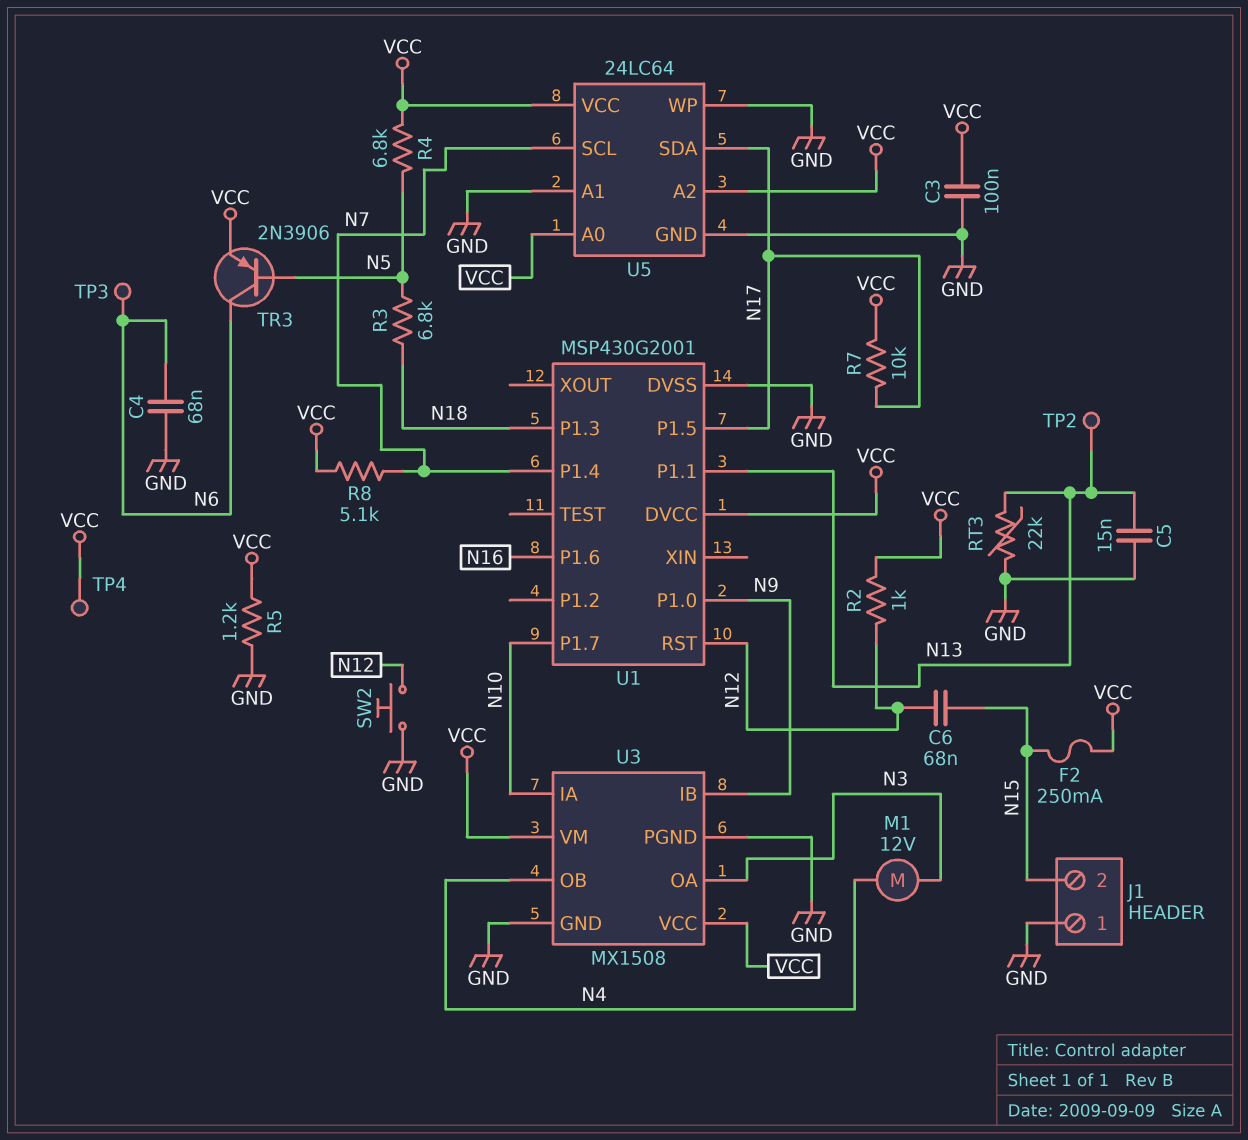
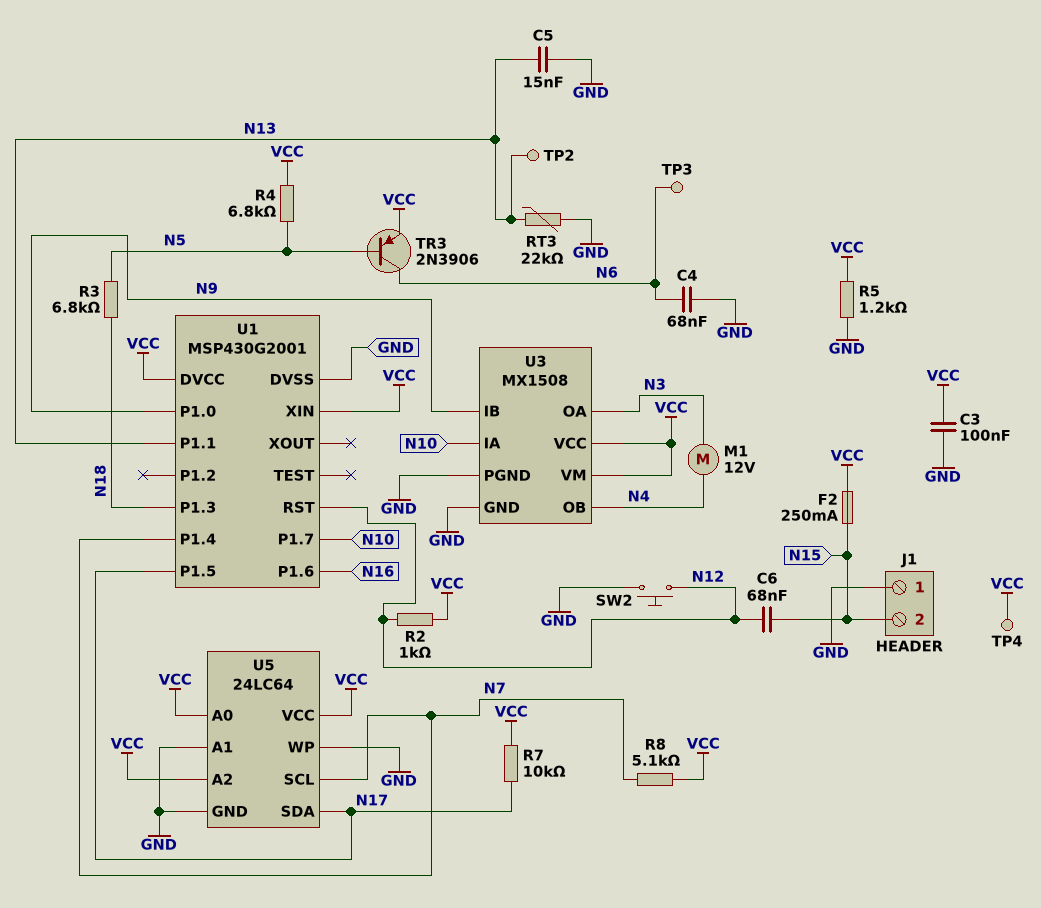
U1 pin XIN: none -> VCC

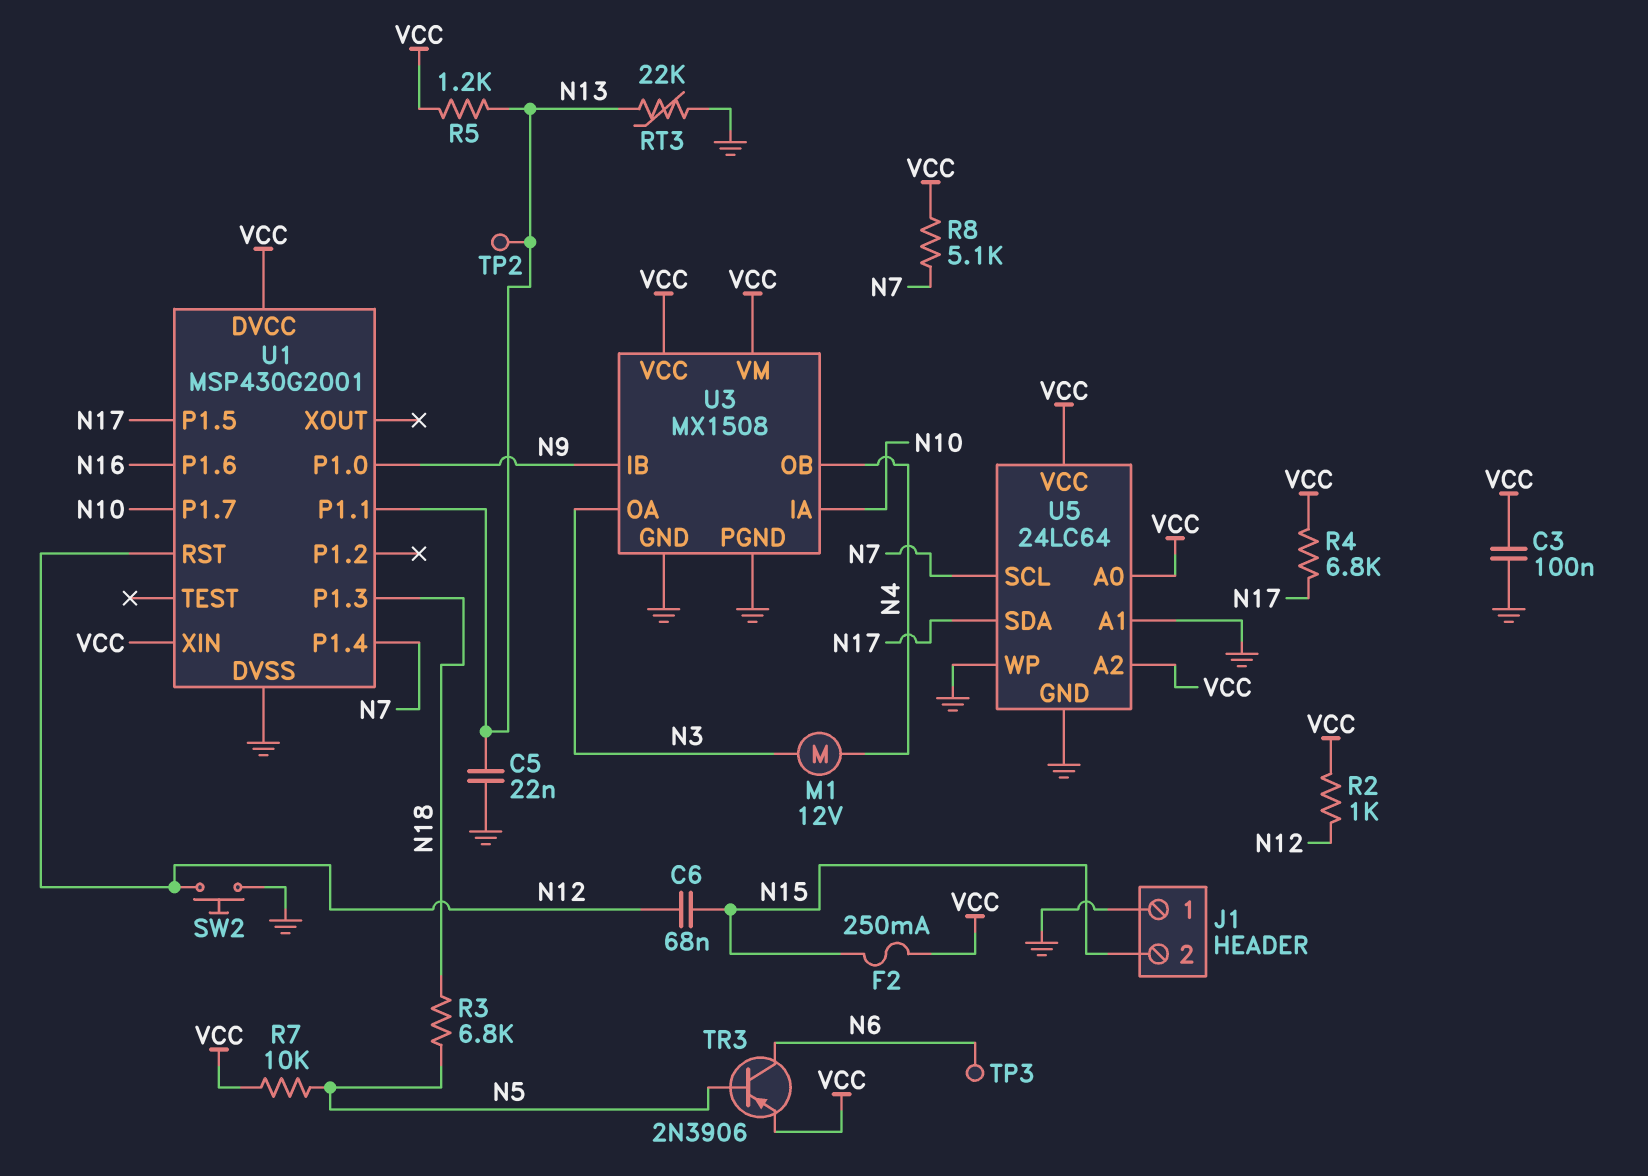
C4: 68nF (GND, N6) -> none
C5: 15nF (GND, N13) -> 22nF (GND, N13)
R4: 6.8k (N5, VCC) -> 6.8k (N17, VCC)
R5: 1.2k (GND, VCC) -> 1.2k (N13, VCC)
R7: 10k (N17, VCC) -> 10k (N5, VCC)
TP4: test point (VCC) -> none

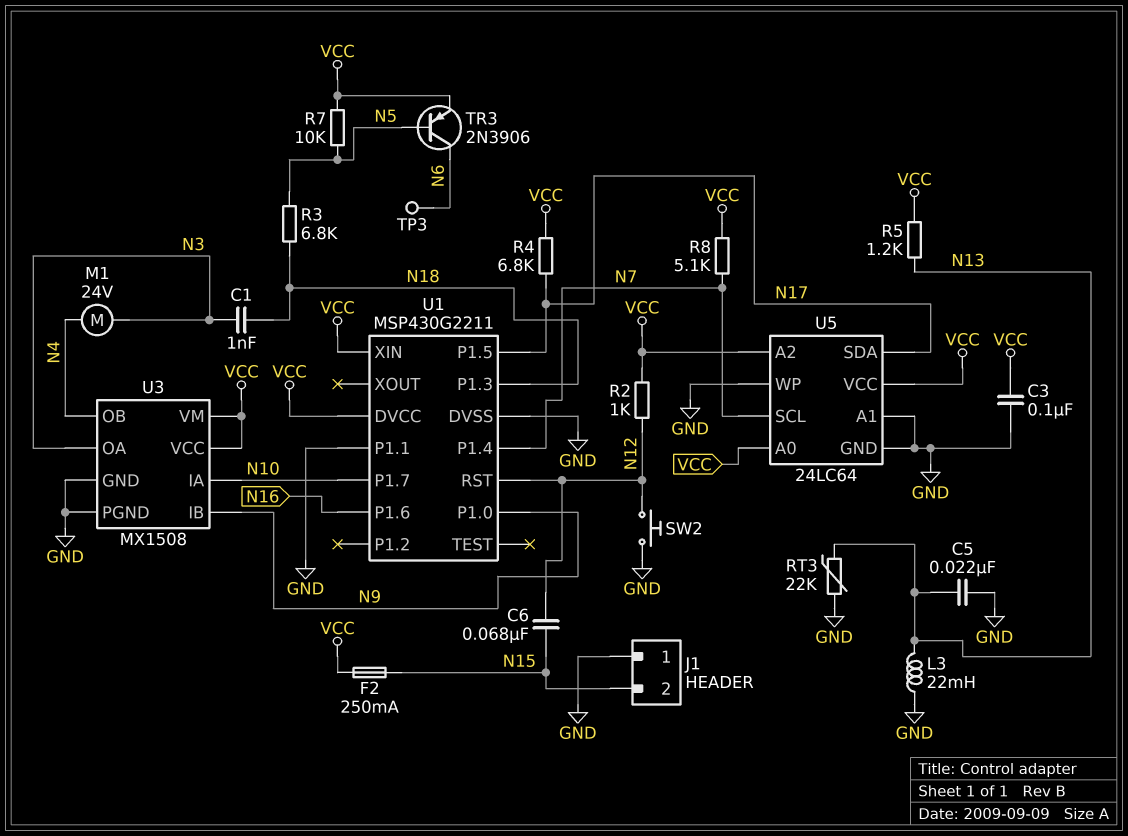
C1: none -> 1nF (N3, N18)
L3: none -> 22mH (GND, N13)
M1: motor 12V (N3, N4) -> motor 24V (N3, N4)
TP2: test point (N13) -> none
U1: MSP430G2001 -> MSP430G2211
U1 pin P1.1: N13 -> GND

